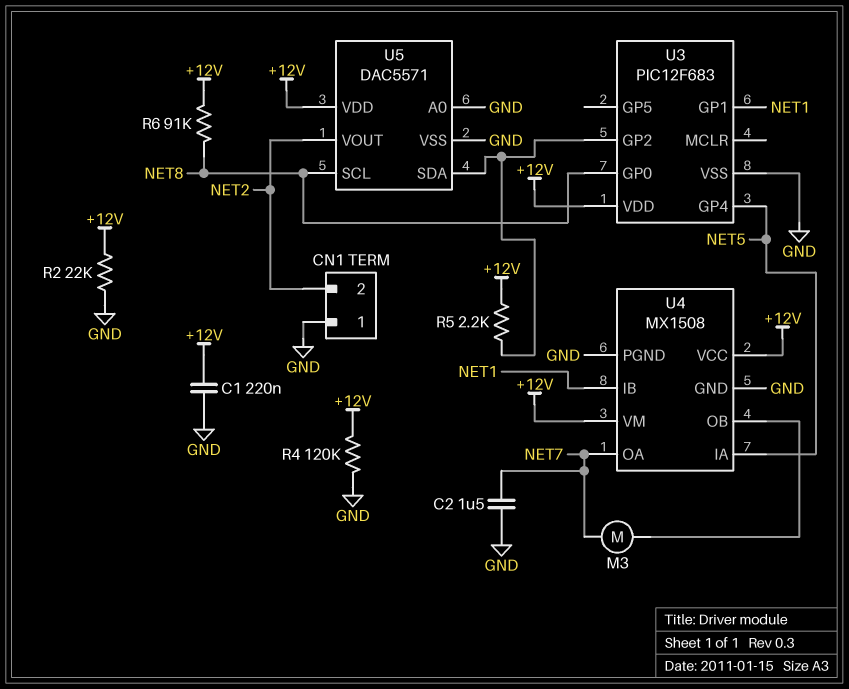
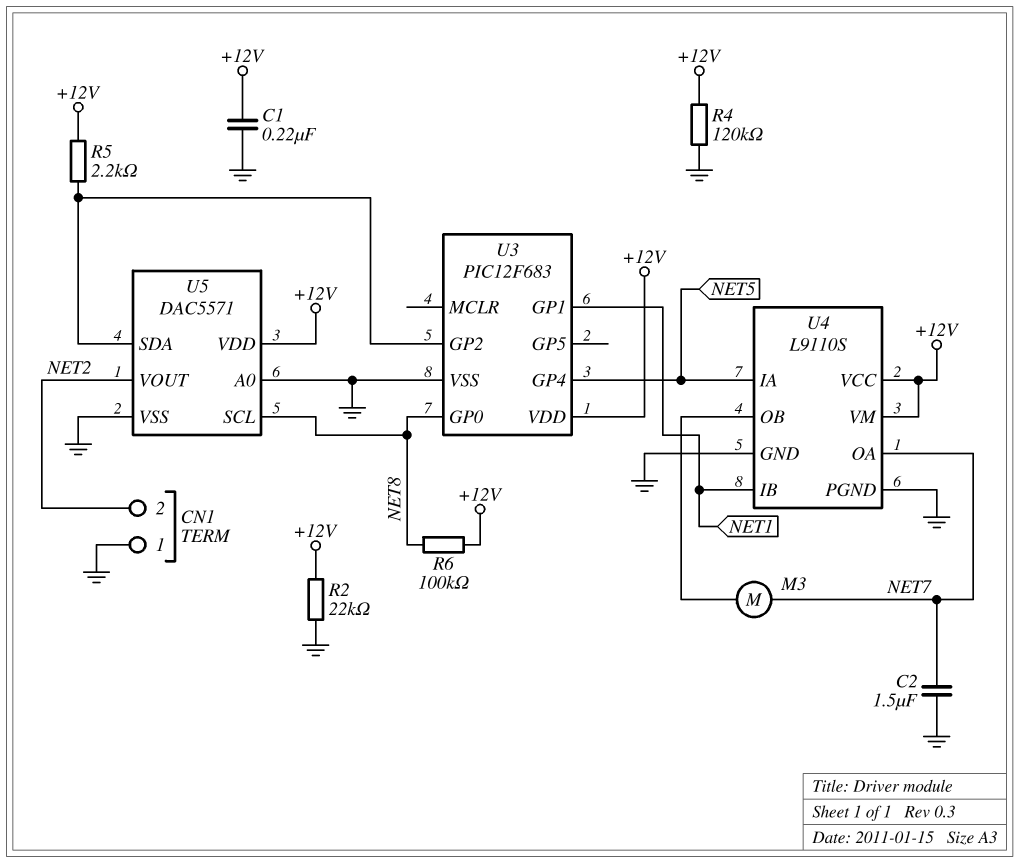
R6: 91k (+12V, NET8) -> 100k (+12V, NET8)
U4: MX1508 -> L9110S

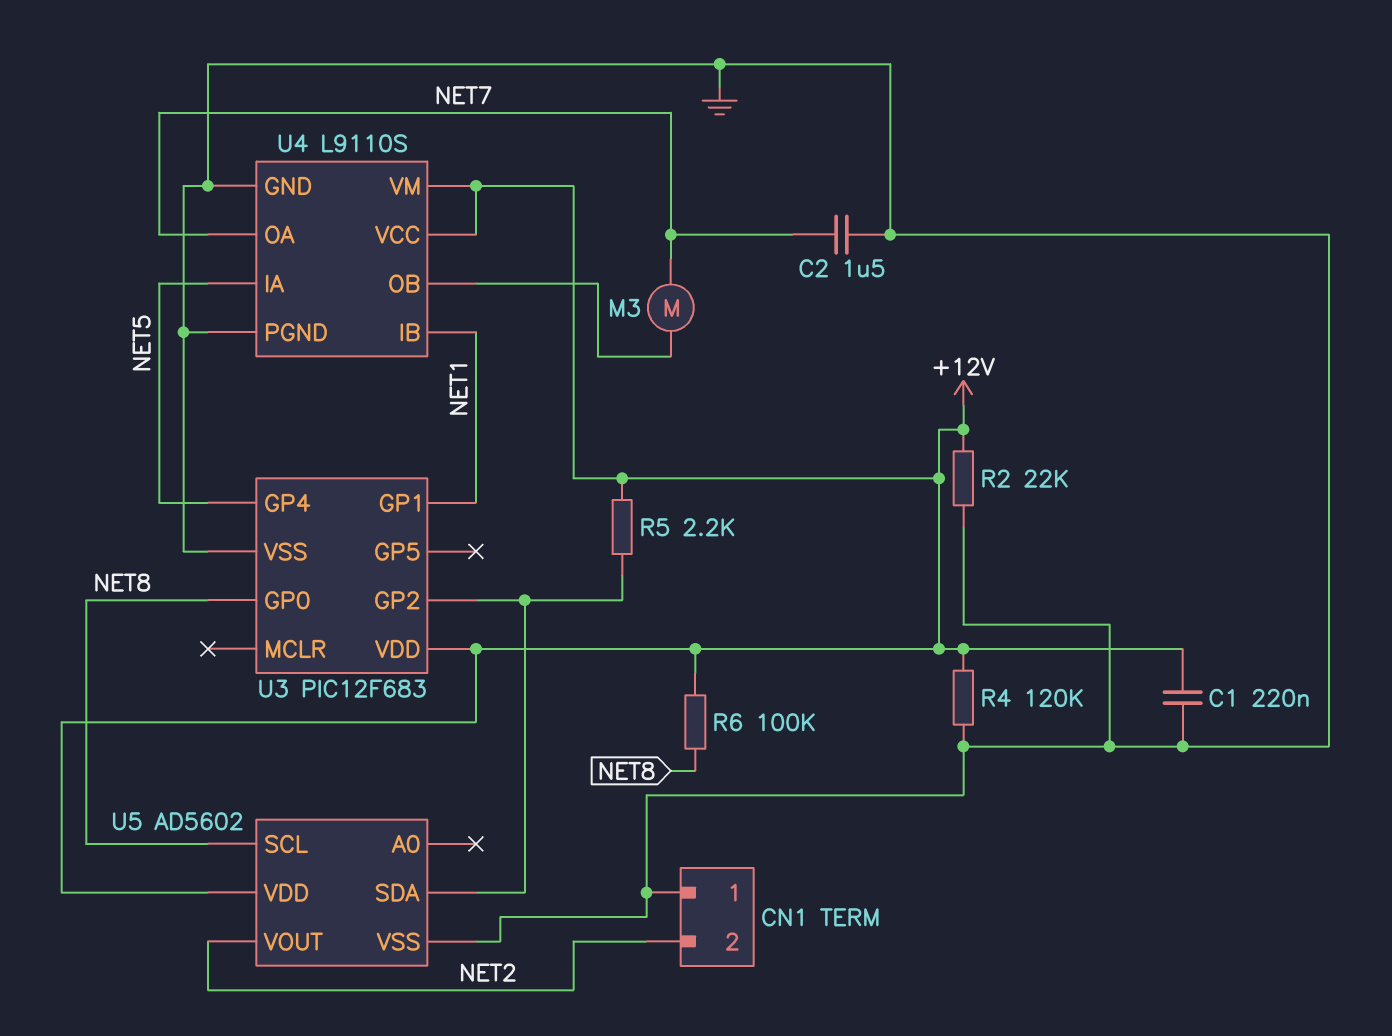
U5: DAC5571 -> AD5602
U5 pin A0: GND -> none

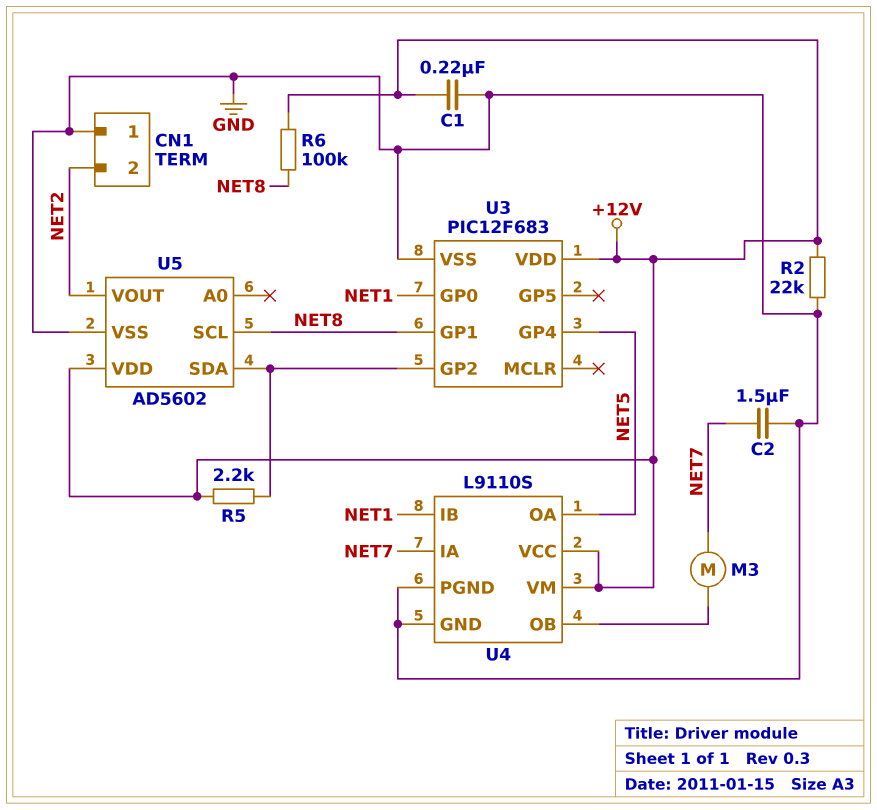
R4: 120k (+12V, GND) -> none
U3 pin GP0: NET8 -> NET1
U3 pin GP1: NET1 -> NET8
U4 pin IA: NET5 -> NET7
U4 pin OA: NET7 -> NET5

